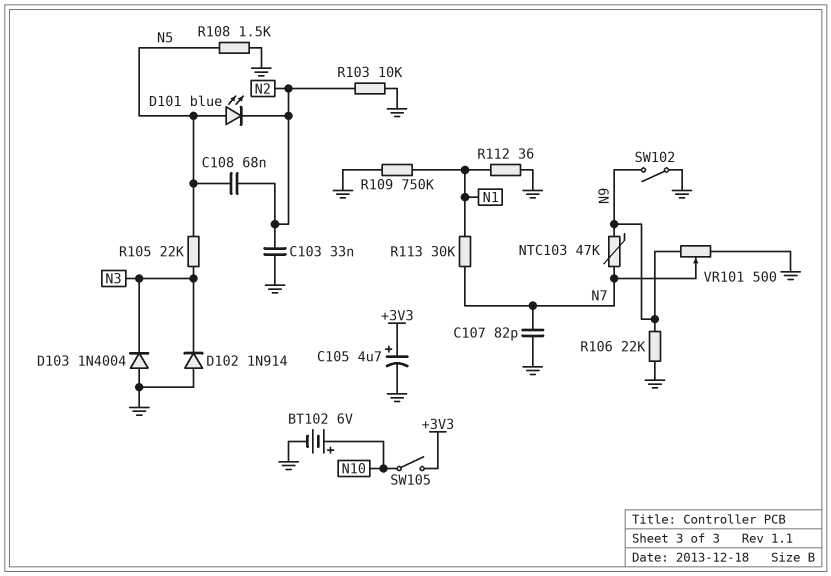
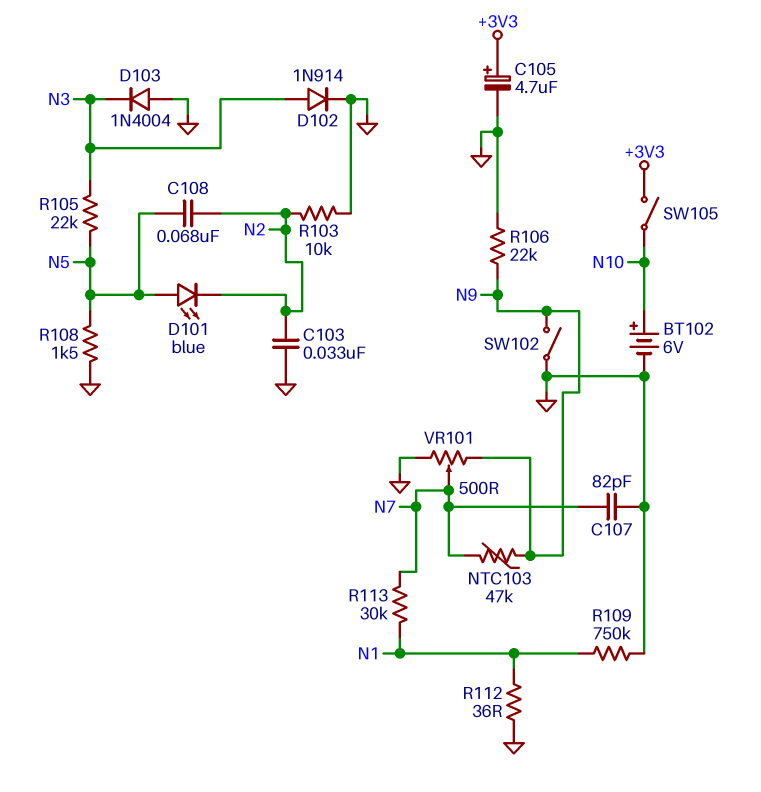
D102: diode 1N914 (A GND, K N3) -> diode 1N914 (A N3, K GND)

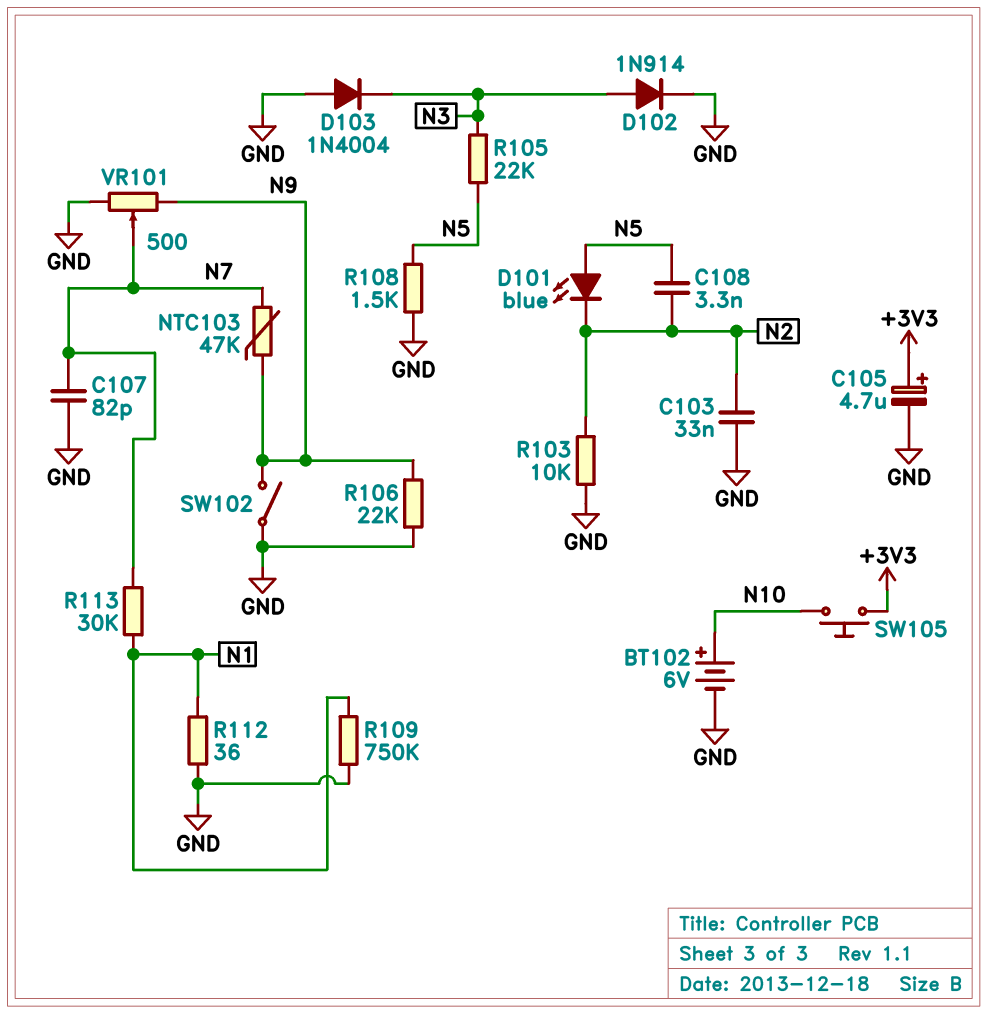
C108: 68nF (N2, N5) -> 3.3nF (N2, N5)
SW105: switch (+3V3, N10) -> button (+3V3, N10)

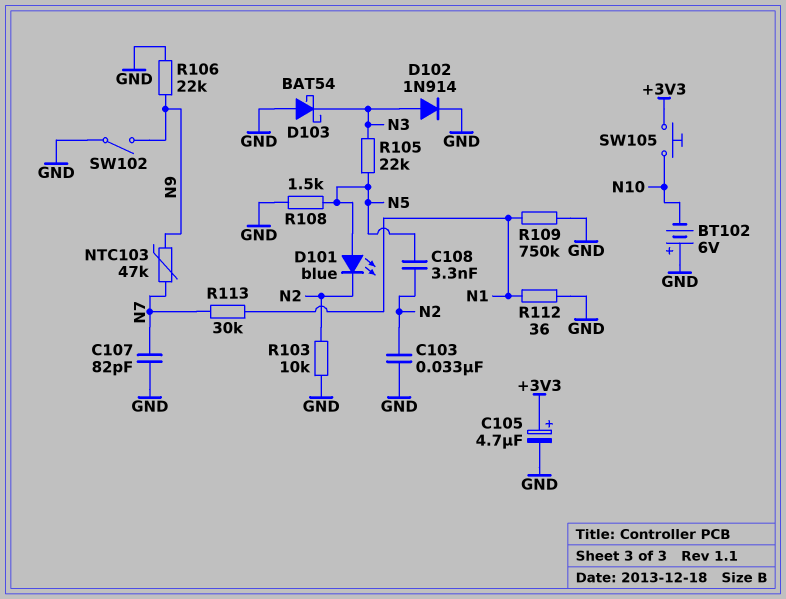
BT102: 6V (plus N10, minus GND) -> 6V (plus GND, minus N10)
D103: diode 1N4004 (A GND, K N3) -> schottky BAT54 (A GND, K N3)
VR101: 500 (GND, N9, wiper N7) -> none

